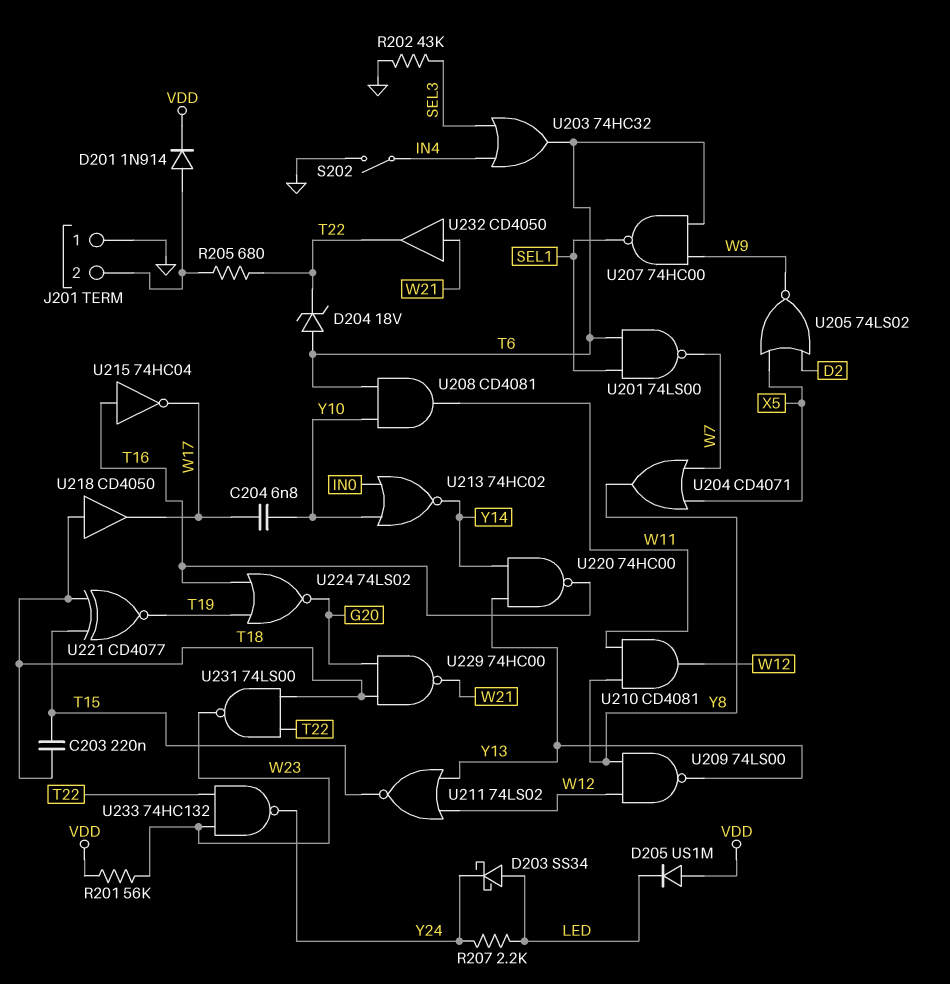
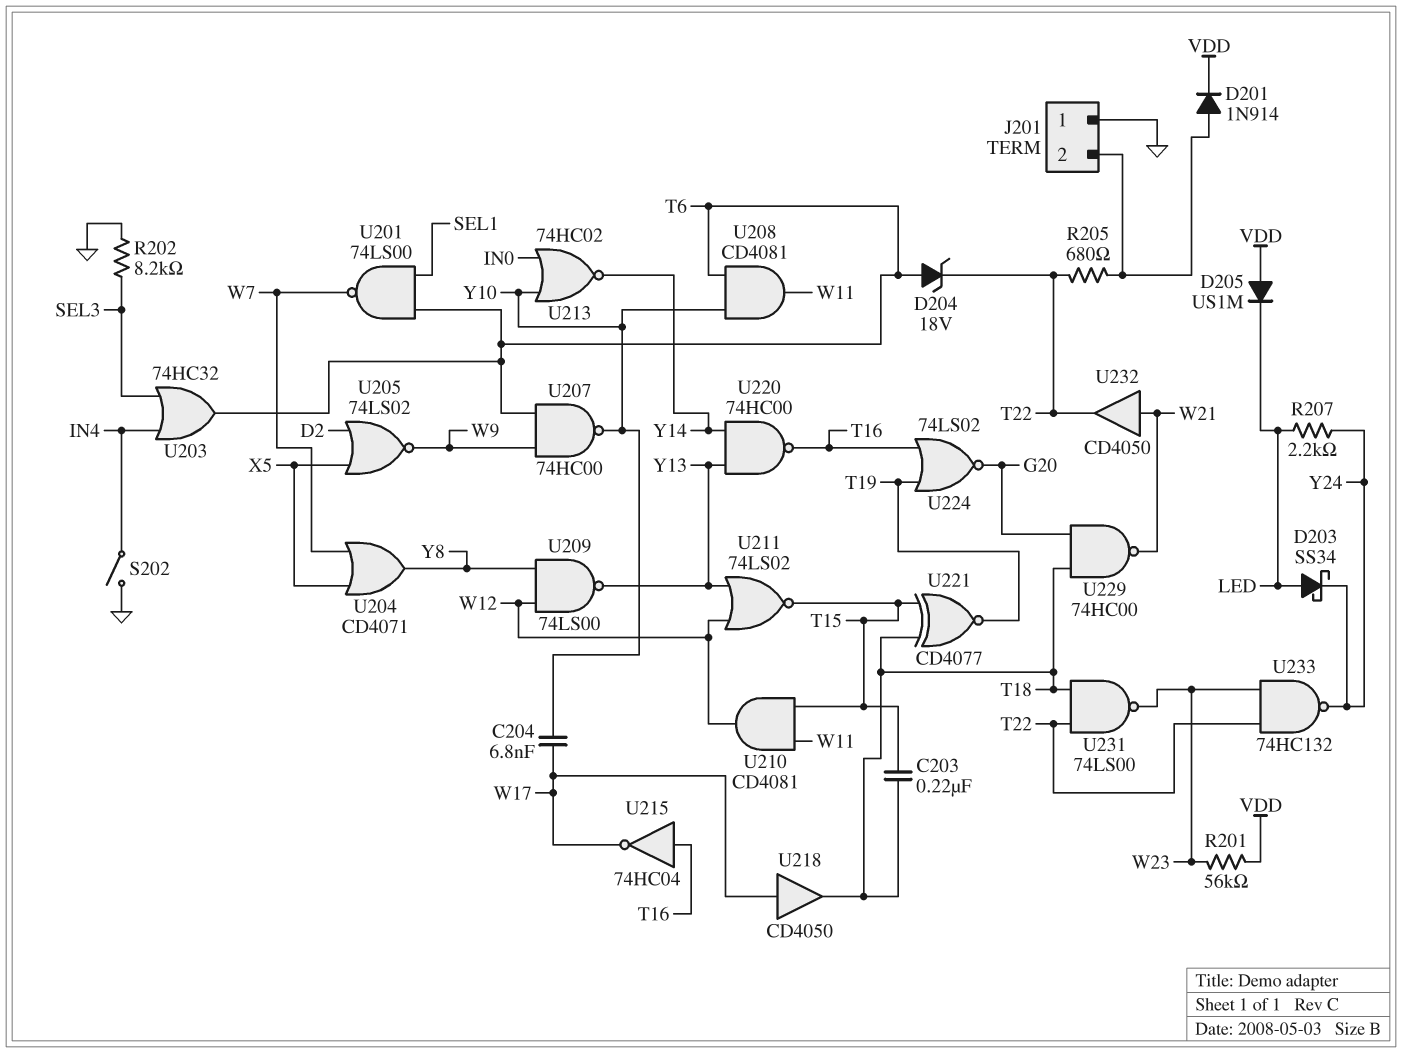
R202: 43k (GND, SEL3) -> 8.2k (GND, SEL3)
U207: NAND 74HC00 (in T6, in W9, out SEL1) -> NAND 74HC00 (in T6, in W9, out Y10)
U210: AND CD4081 (in W11, in Y8, out W12) -> AND CD4081 (in T15, in W11, out W12)
U218: buffer CD4050 (in T18, out W17) -> buffer CD4050 (in W17, out T18)

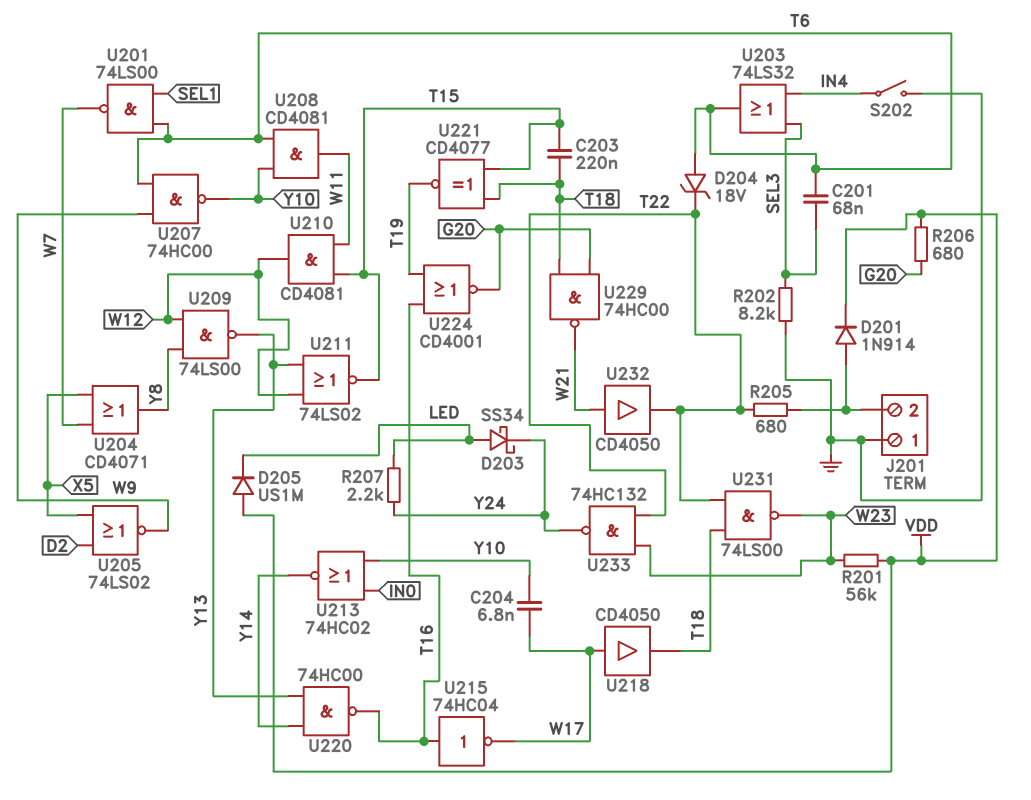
C201: none -> 68nF (SEL3, T6)
R206: none -> 680 (G20, VDD)
U203: OR 74HC32 (in IN4, in SEL3, out T6) -> OR 74LS32 (in IN4, in SEL3, out T6)
U224: NOR 74LS02 (in T16, in T19, out G20) -> NOR CD4001 (in T16, in T19, out G20)

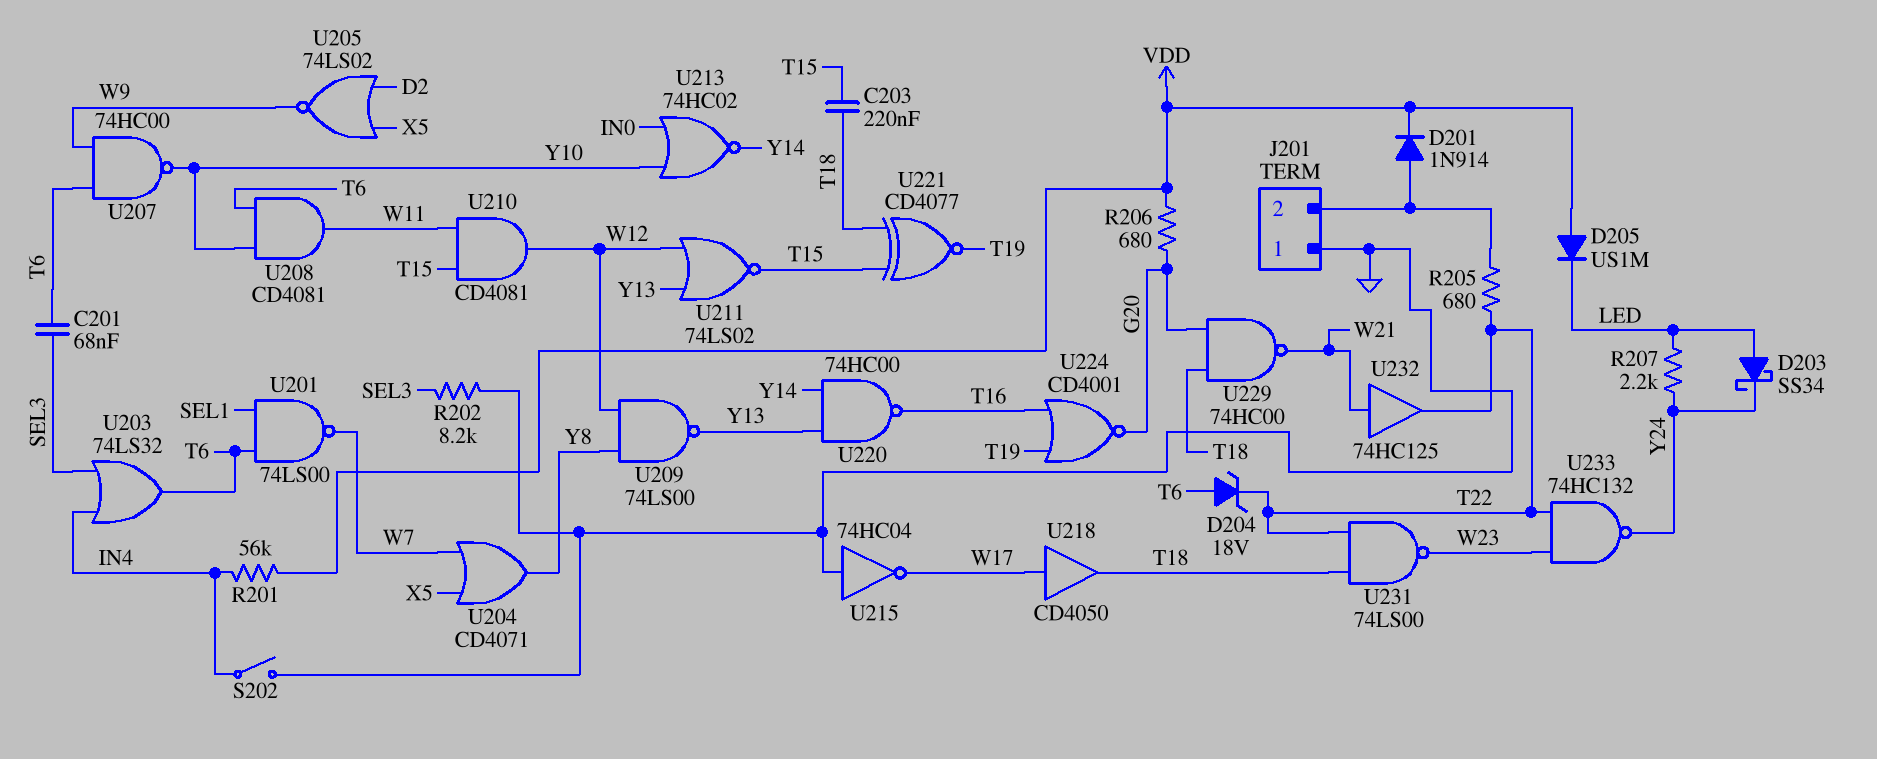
C204: 6.8nF (W17, Y10) -> none
R201: 56k (VDD, W23) -> 56k (IN4, VDD)
U215: NOT 74HC04 (in T16, out W17) -> NOT 74HC04 (in GND, out W17)
U232: buffer CD4050 (in W21, out T22) -> buffer 74HC125 (in W21, out T22)

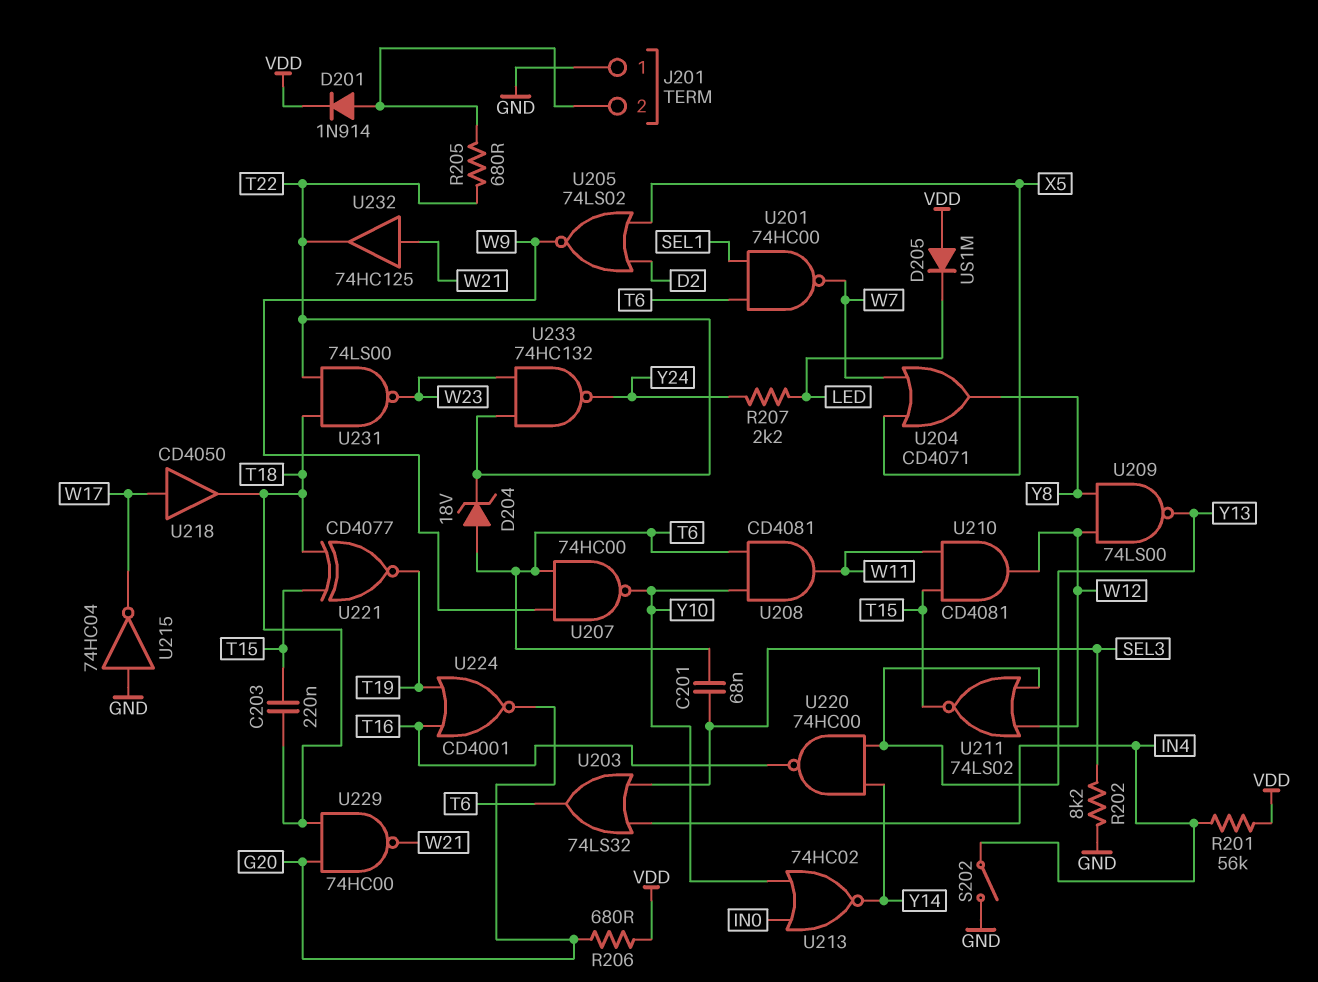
D203: schottky SS34 (A LED, K Y24) -> none
U201: NAND 74LS00 (in SEL1, in T6, out W7) -> NAND 74HC00 (in SEL1, in T6, out W7)

